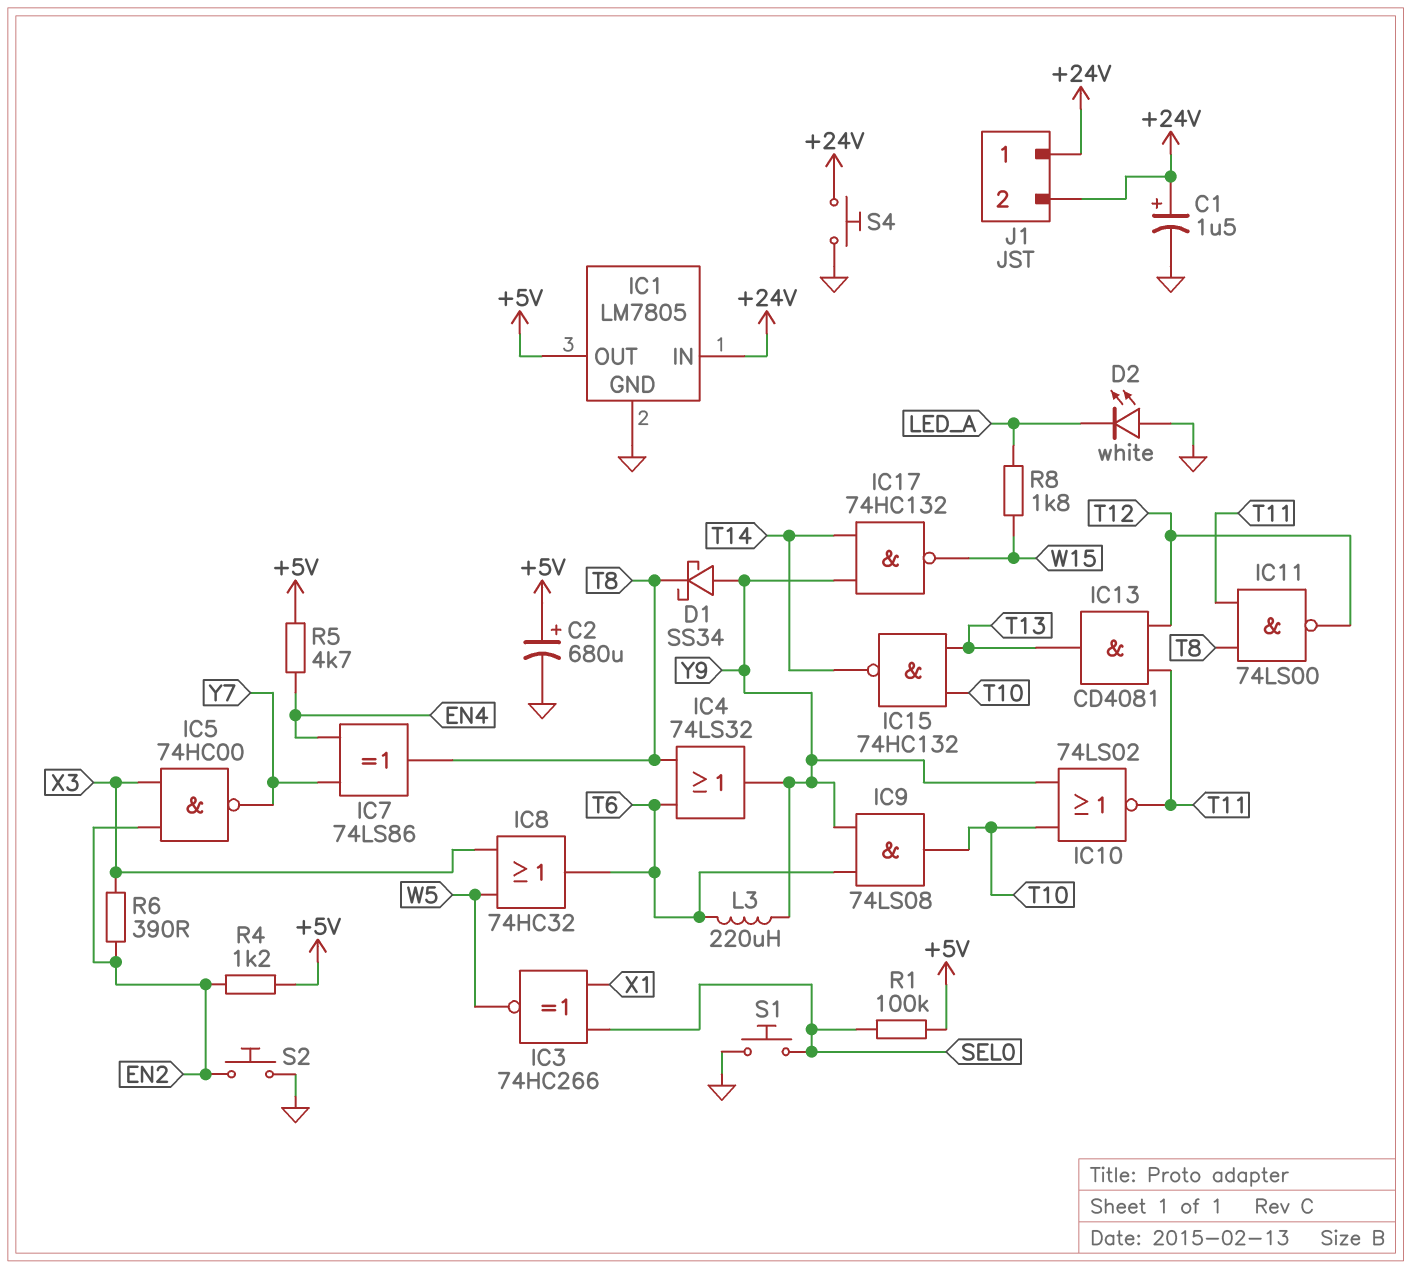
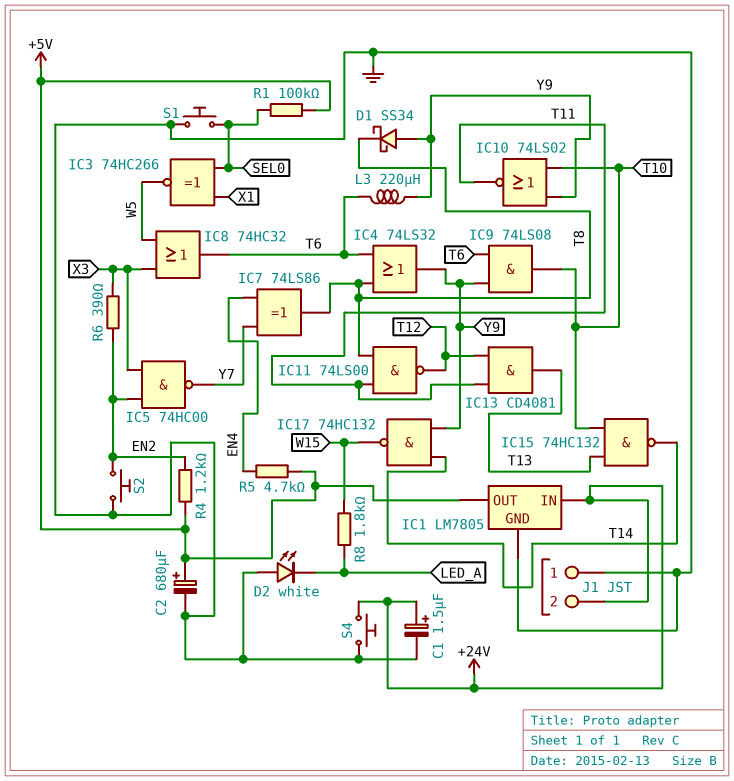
J1 pin 1: +24V -> GND

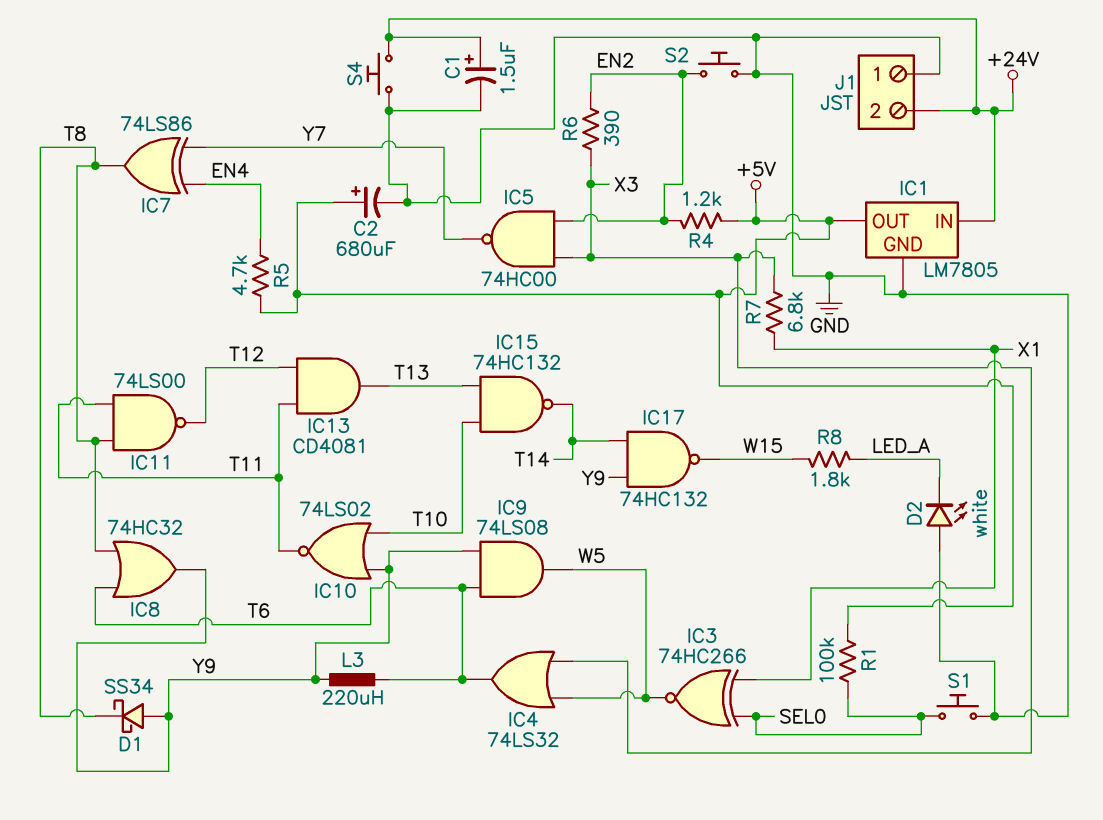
IC4: OR 74LS32 (in T6, in T8, out Y9) -> OR 74LS32 (in W5, in X3, out T6)
IC8: OR 74HC32 (in W5, in X3, out T6) -> OR 74HC32 (in T6, in T8, out Y9)
IC9: AND 74LS08 (in T6, in Y9, out T10) -> AND 74LS08 (in T6, in Y9, out W5)
R7: none -> 6.8k (X1, X3)

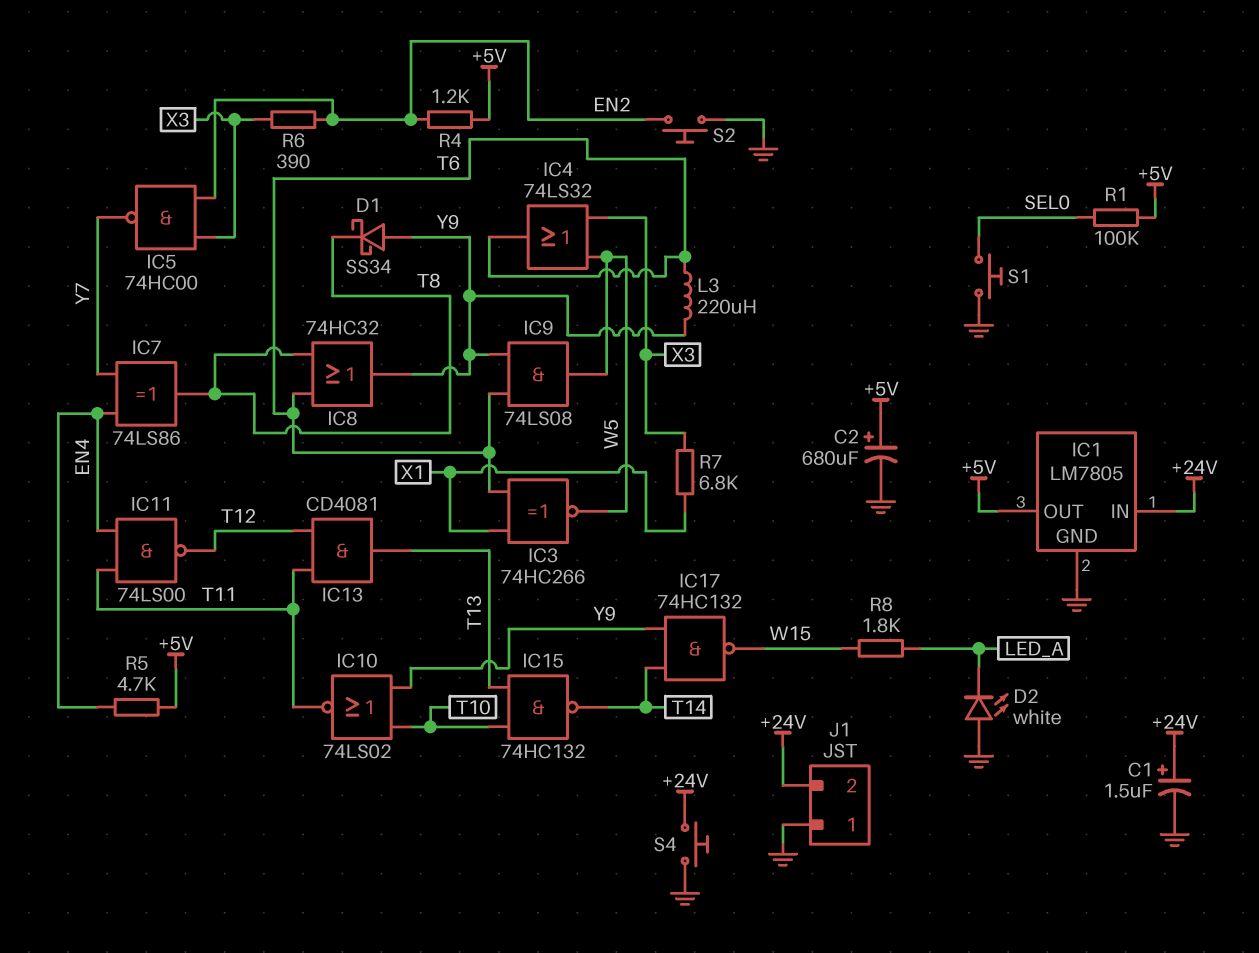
IC3: XNOR 74HC266 (in SEL0, in X1, out W5) -> XNOR 74HC266 (in T6, in X1, out W5)
IC11: NAND 74LS00 (in T8, in T11, out T12) -> NAND 74LS00 (in EN4, in T11, out T12)

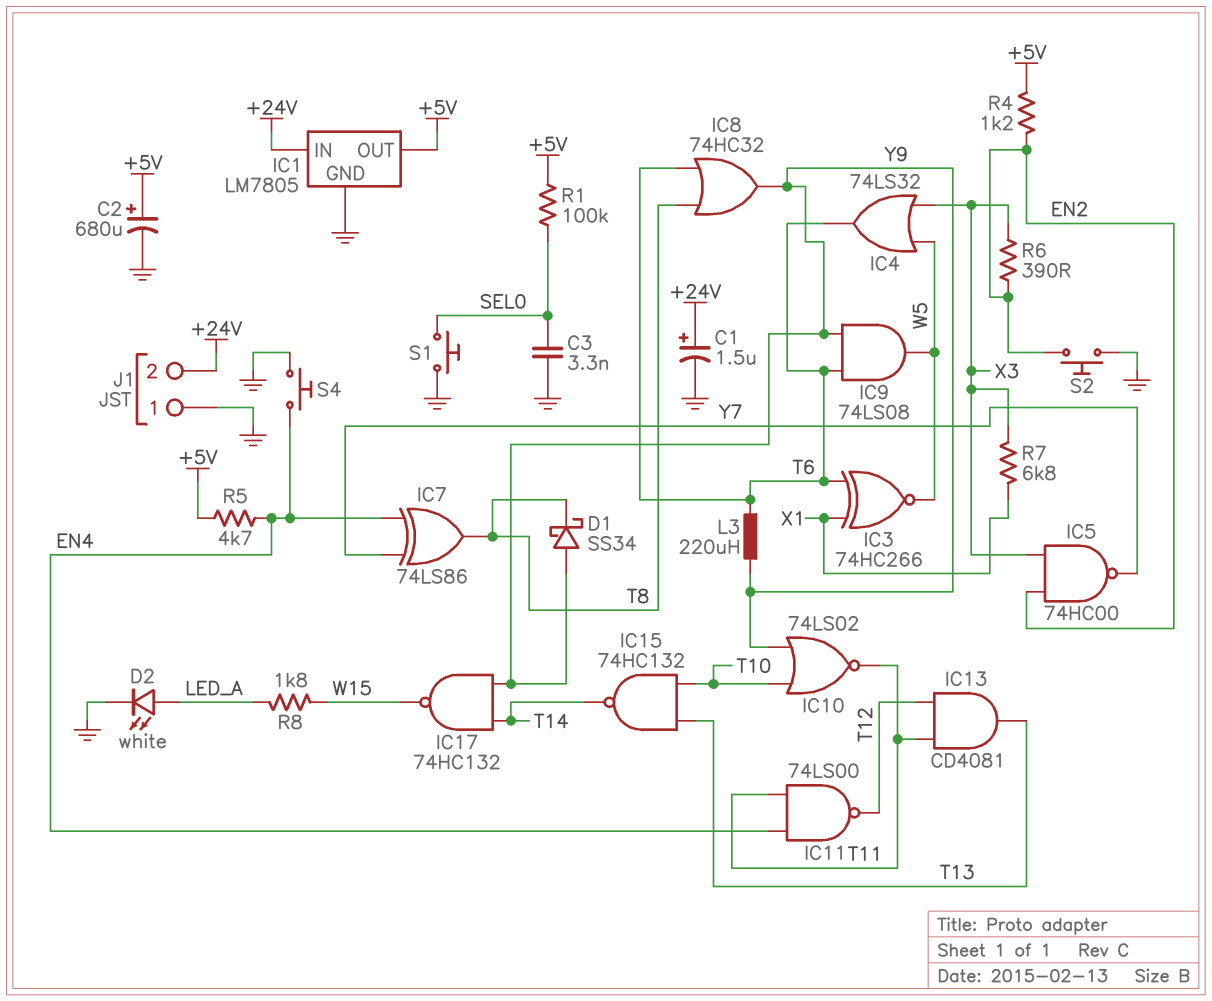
C3: none -> 3.3nF (GND, SEL0)
D2: LED white (A GND, K LED_A) -> LED white (A LED_A, K GND)
S4: button (+24V, GND) -> button (EN4, GND)

